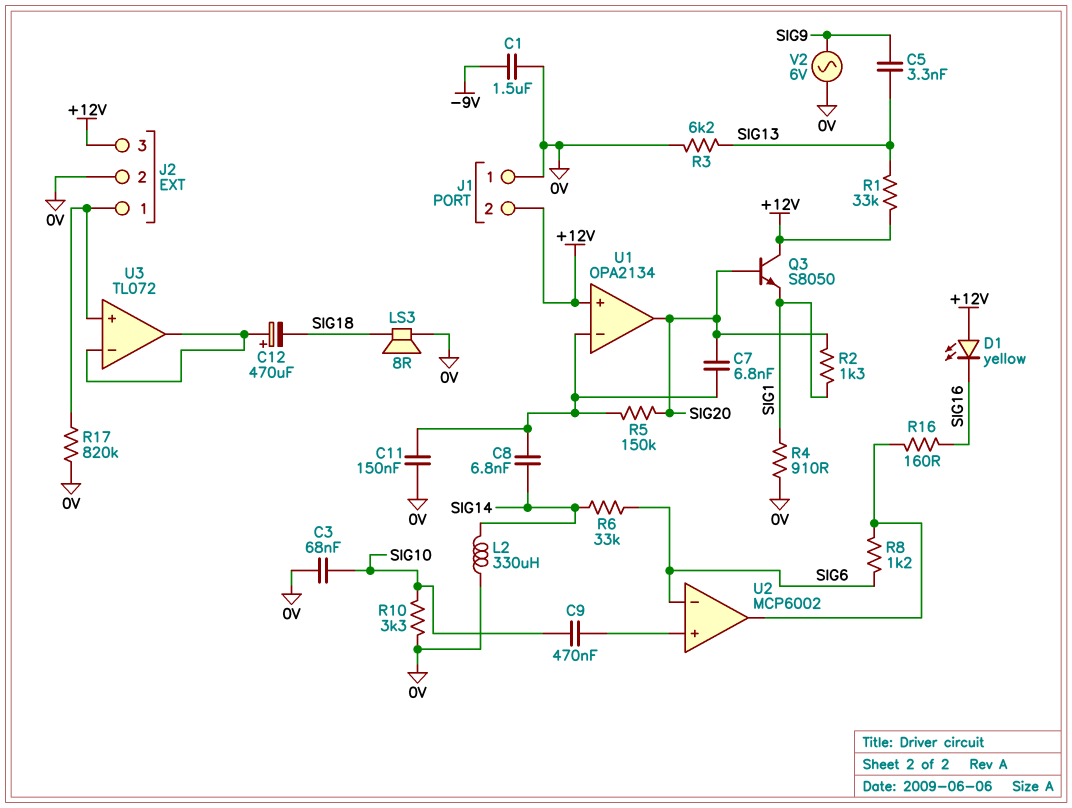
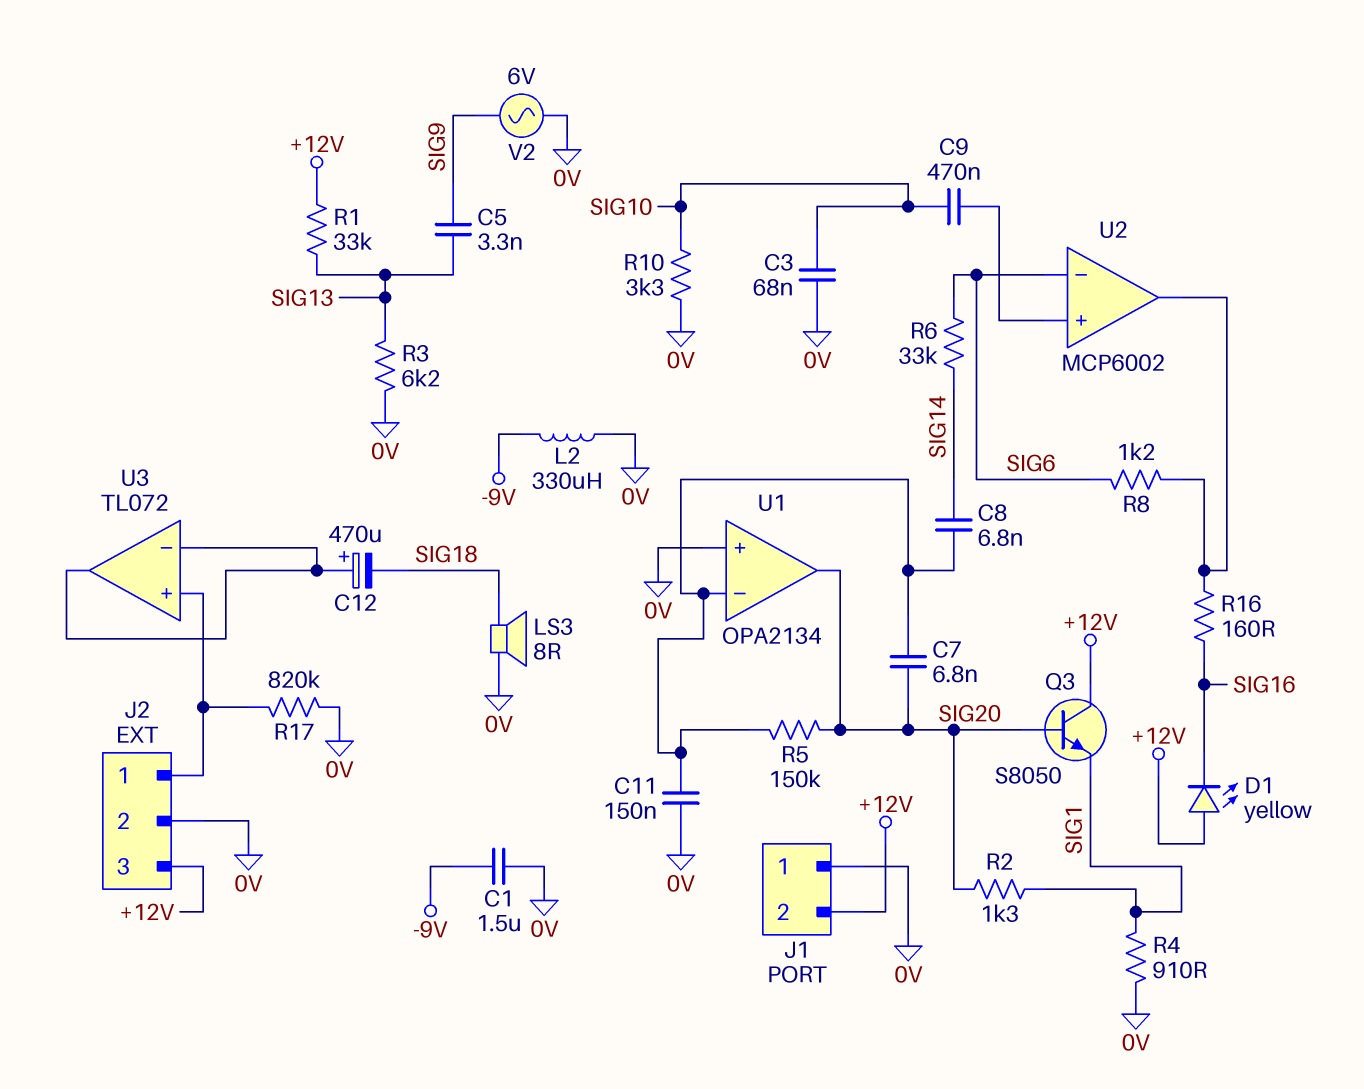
L2: 330uH (0V, SIG14) -> 330uH (-9V, 0V)
U1 pin in+: +12V -> 0V

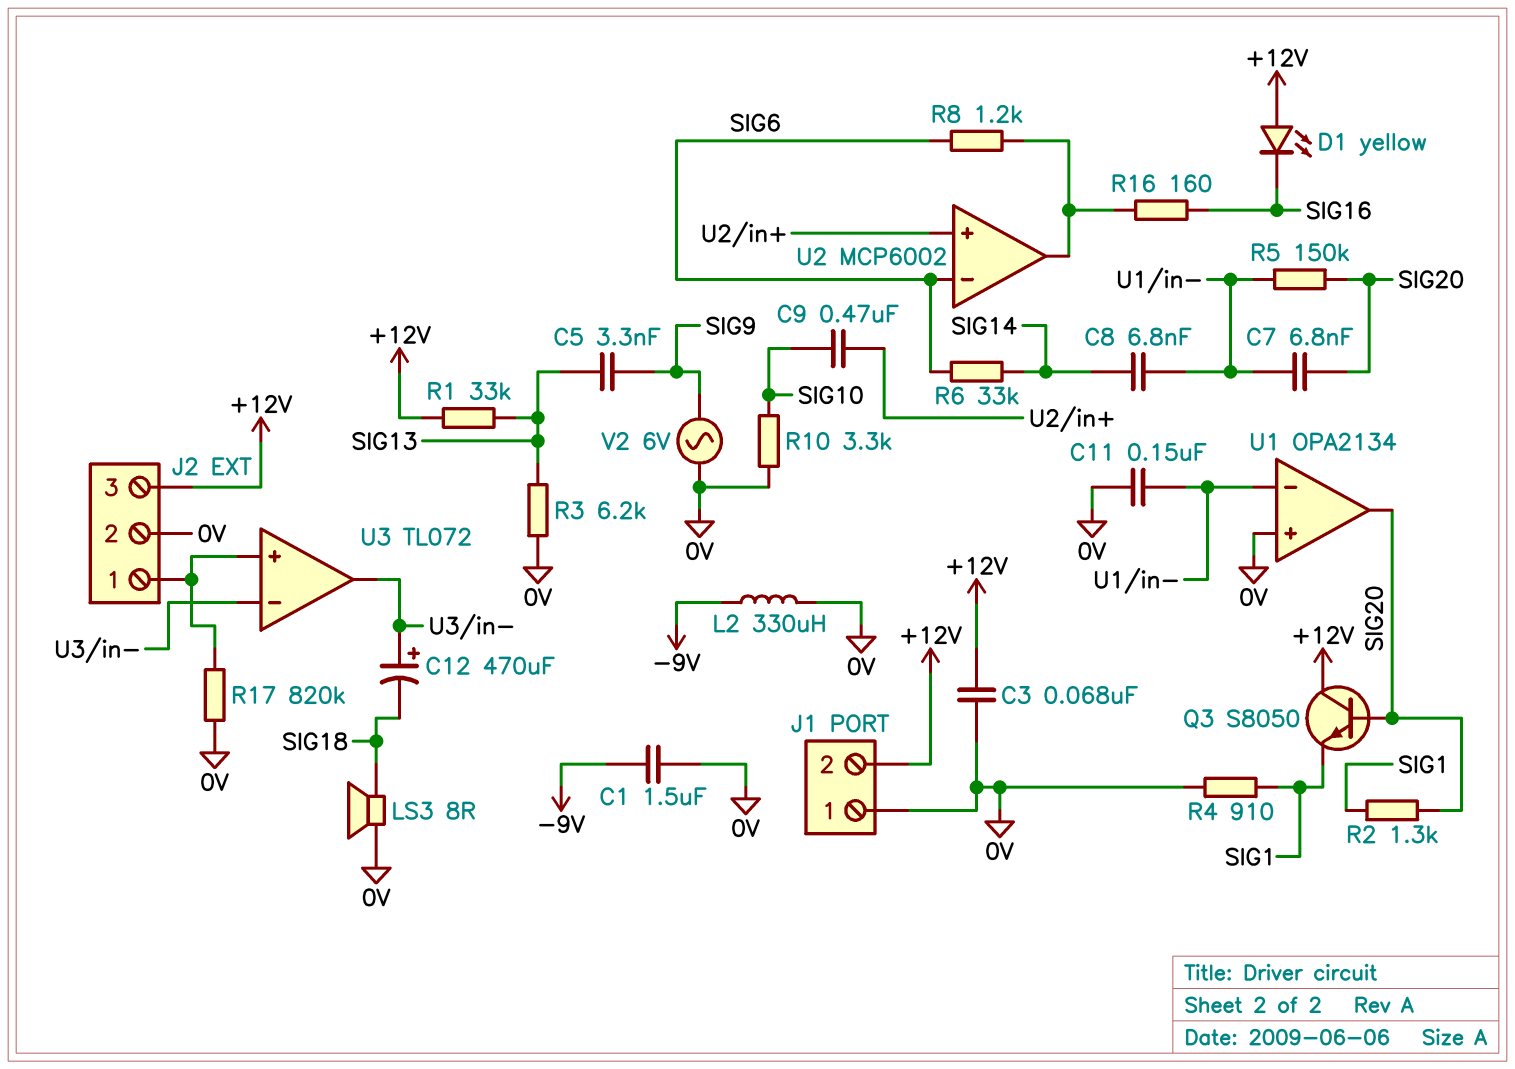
C3: 68nF (0V, SIG10) -> 68nF (+12V, 0V)

